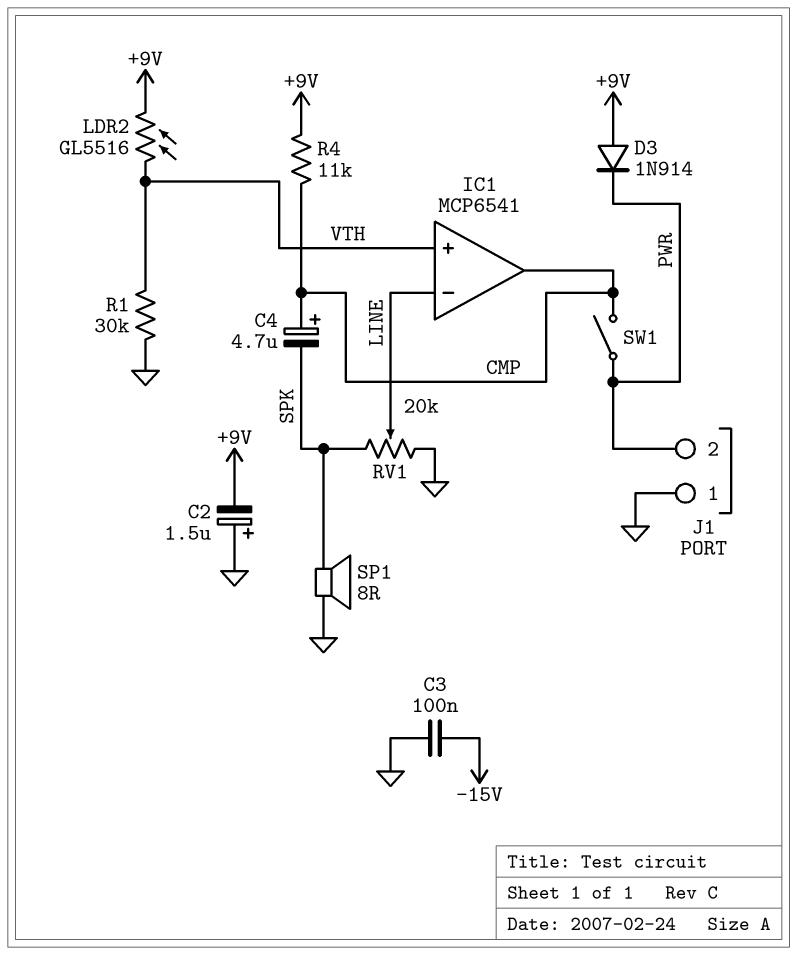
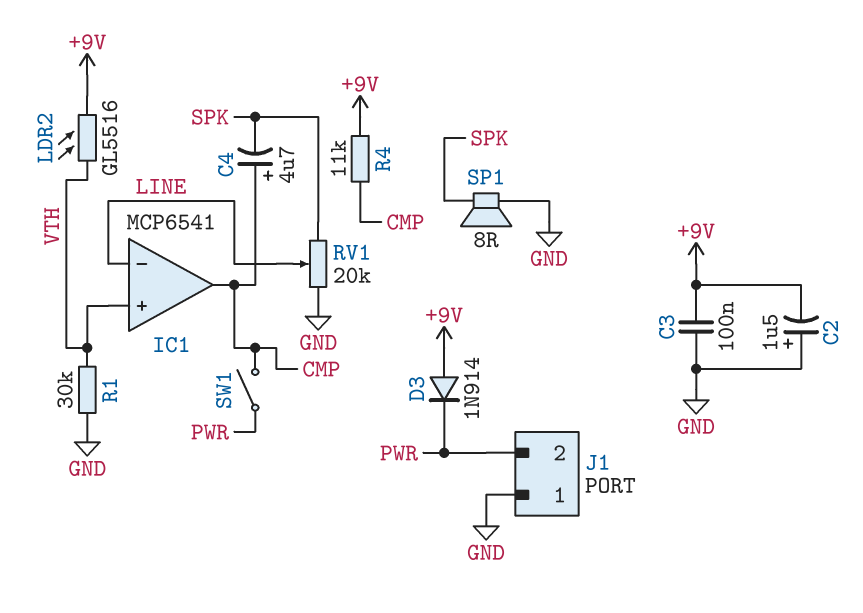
C3: 100nF (-15V, GND) -> 100nF (+9V, GND)

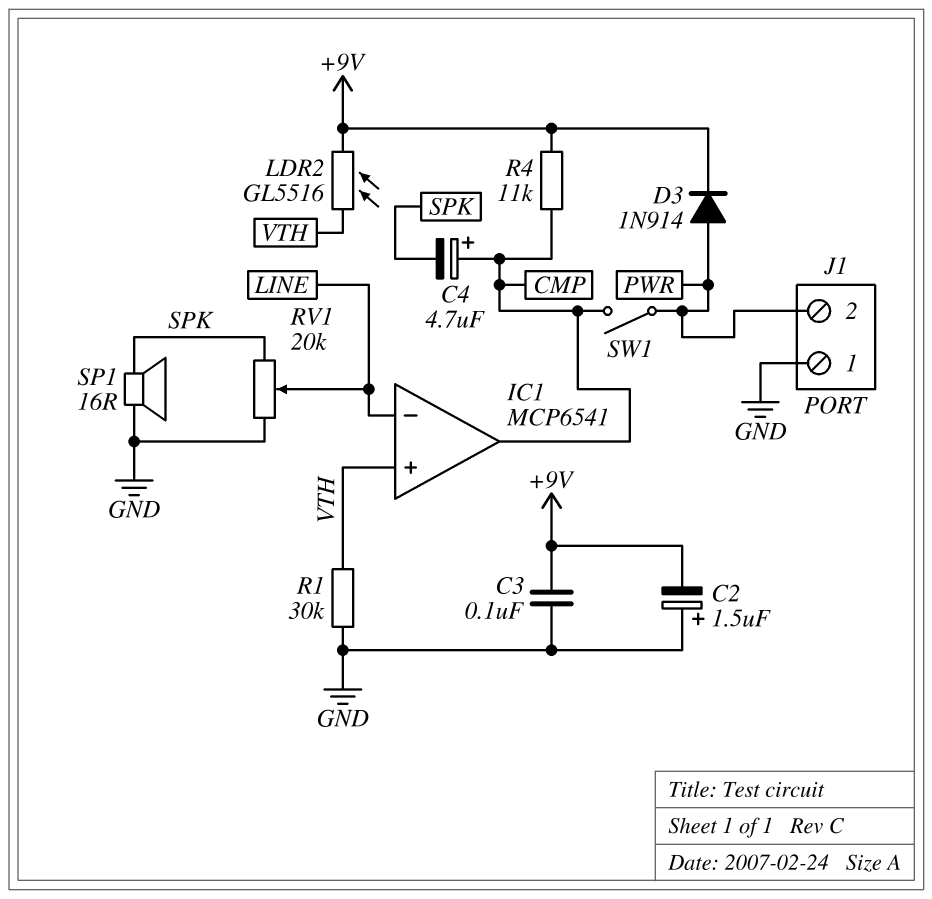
D3: diode 1N914 (A +9V, K PWR) -> diode 1N914 (A PWR, K +9V)
SP1: speaker 8R (GND, SPK) -> speaker 16R (GND, SPK)

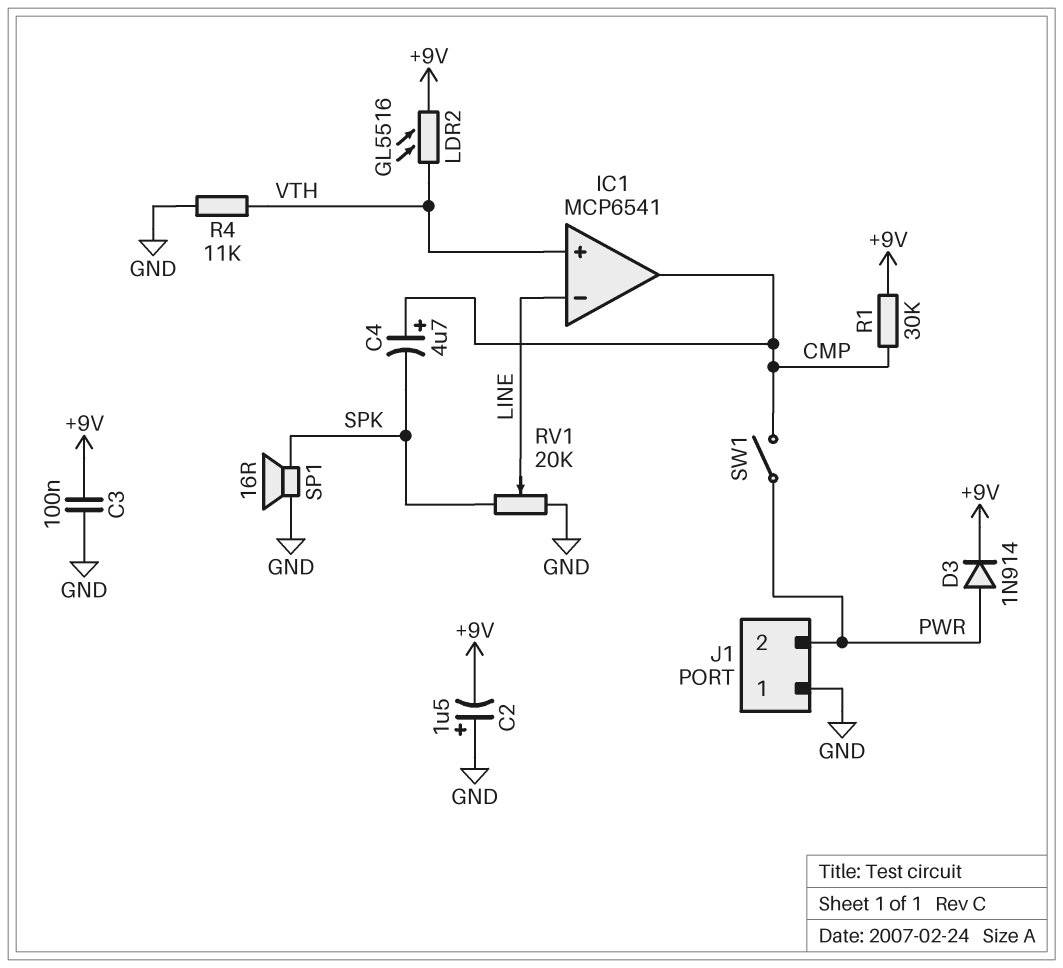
R1: 30k (GND, VTH) -> 30k (+9V, CMP)
R4: 11k (+9V, CMP) -> 11k (GND, VTH)

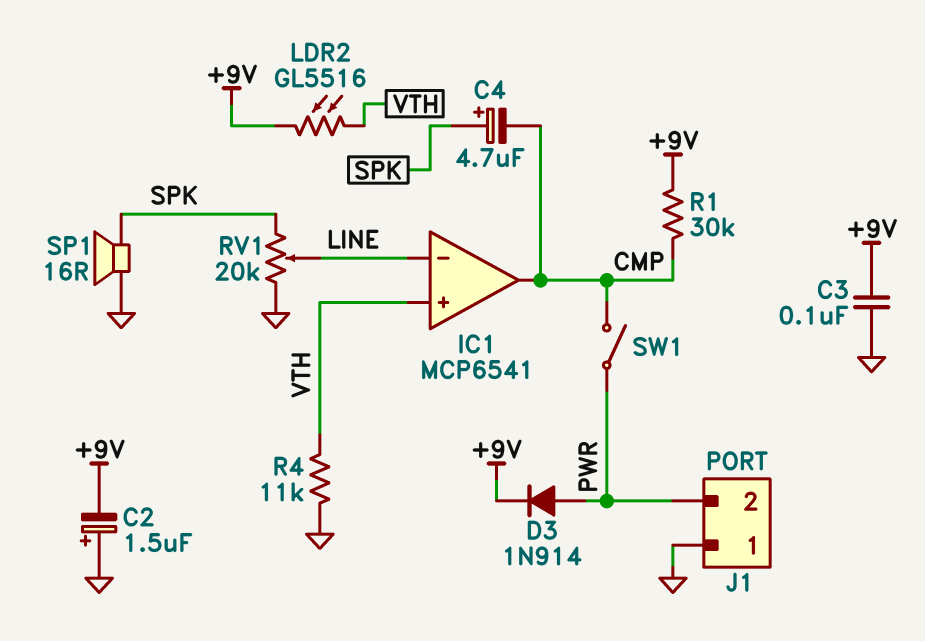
C4: 4.7uF (plus CMP, minus SPK) -> 4.7uF (plus SPK, minus CMP)

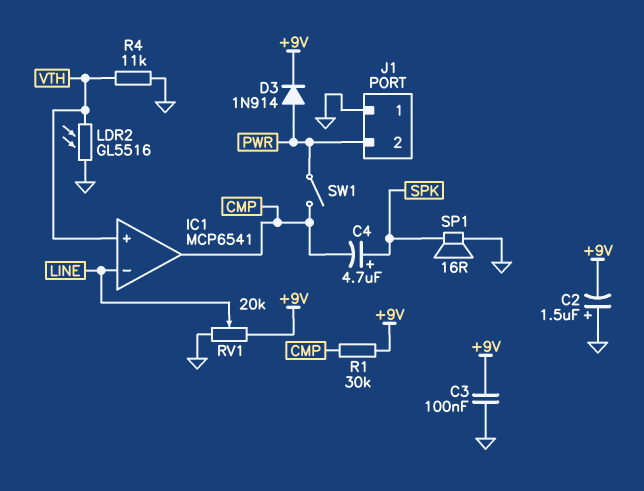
LDR2: GL5516 (+9V, VTH) -> GL5516 (GND, VTH)
RV1: 20k (GND, SPK, wiper LINE) -> 20k (+9V, GND, wiper LINE)

